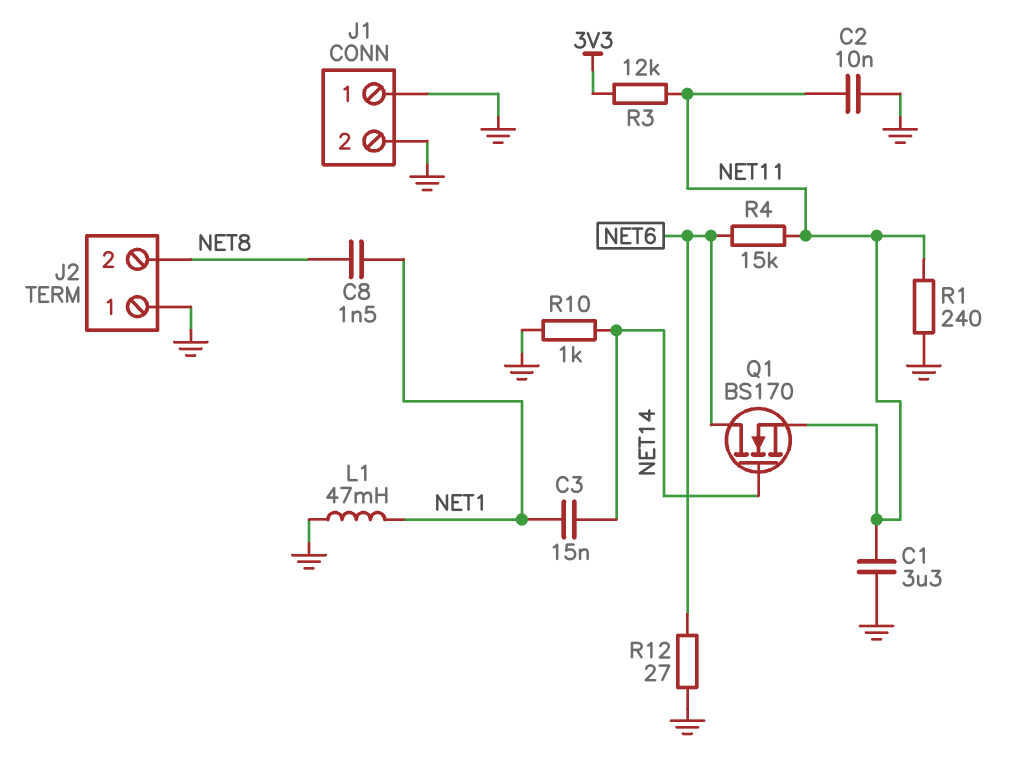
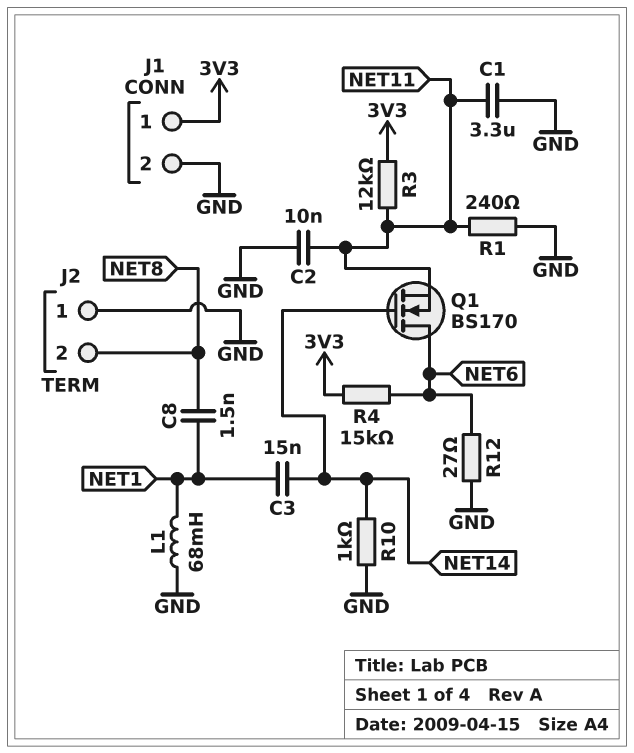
J1 pin 1: GND -> 3V3
L1: 47mH (GND, NET1) -> 68mH (GND, NET1)
R4: 15k (NET6, NET11) -> 15k (3V3, NET6)

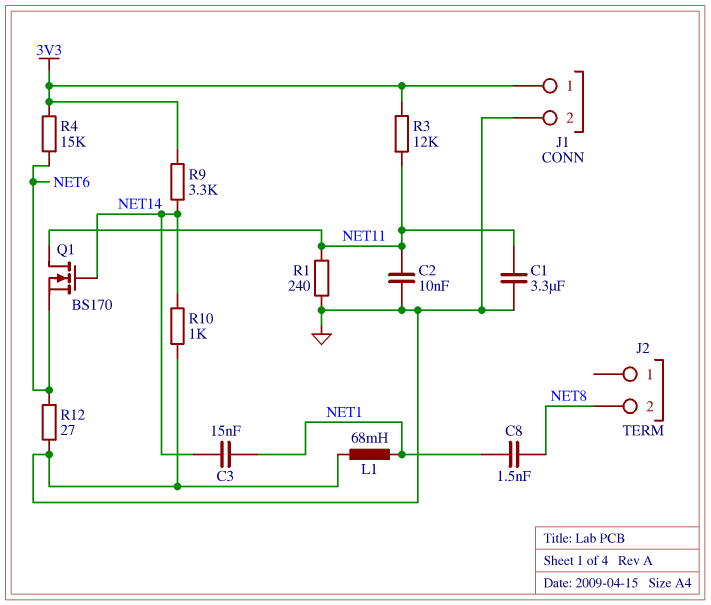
J2 pin 1: GND -> none
Q1: NMOS BS170 (G NET14, D NET6, S NET11) -> NMOS BS170 (G NET14, D NET11, S NET6)
R9: none -> 3.3k (3V3, NET14)

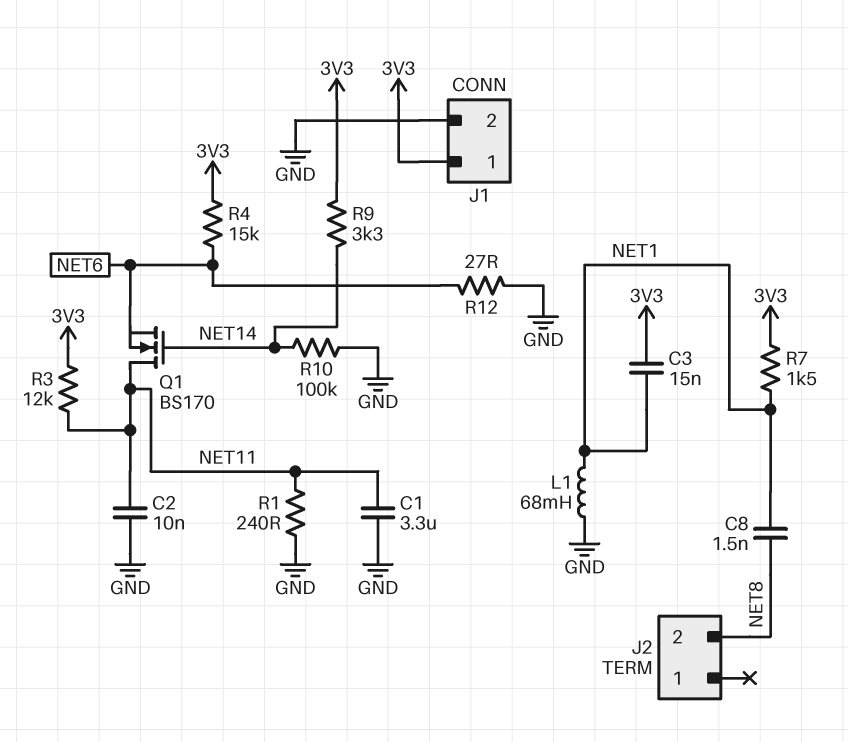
C3: 15nF (NET1, NET14) -> 15nF (3V3, NET1)
R7: none -> 1.5k (3V3, NET1)
R10: 1k (GND, NET14) -> 100k (GND, NET14)

